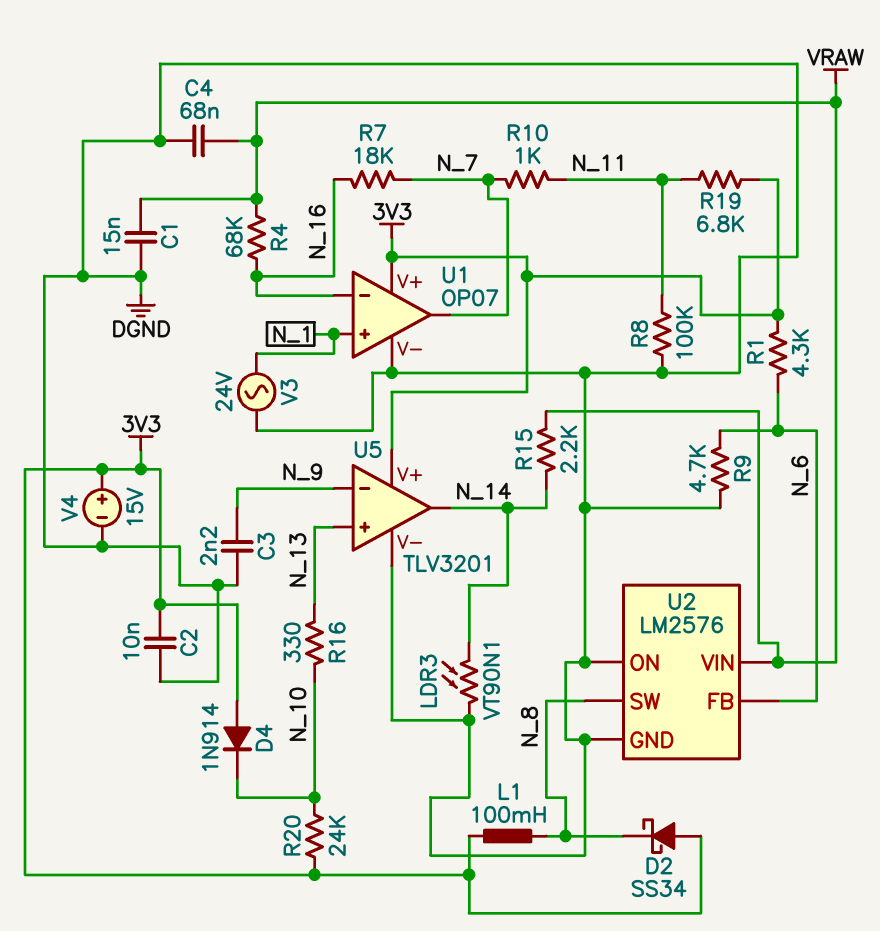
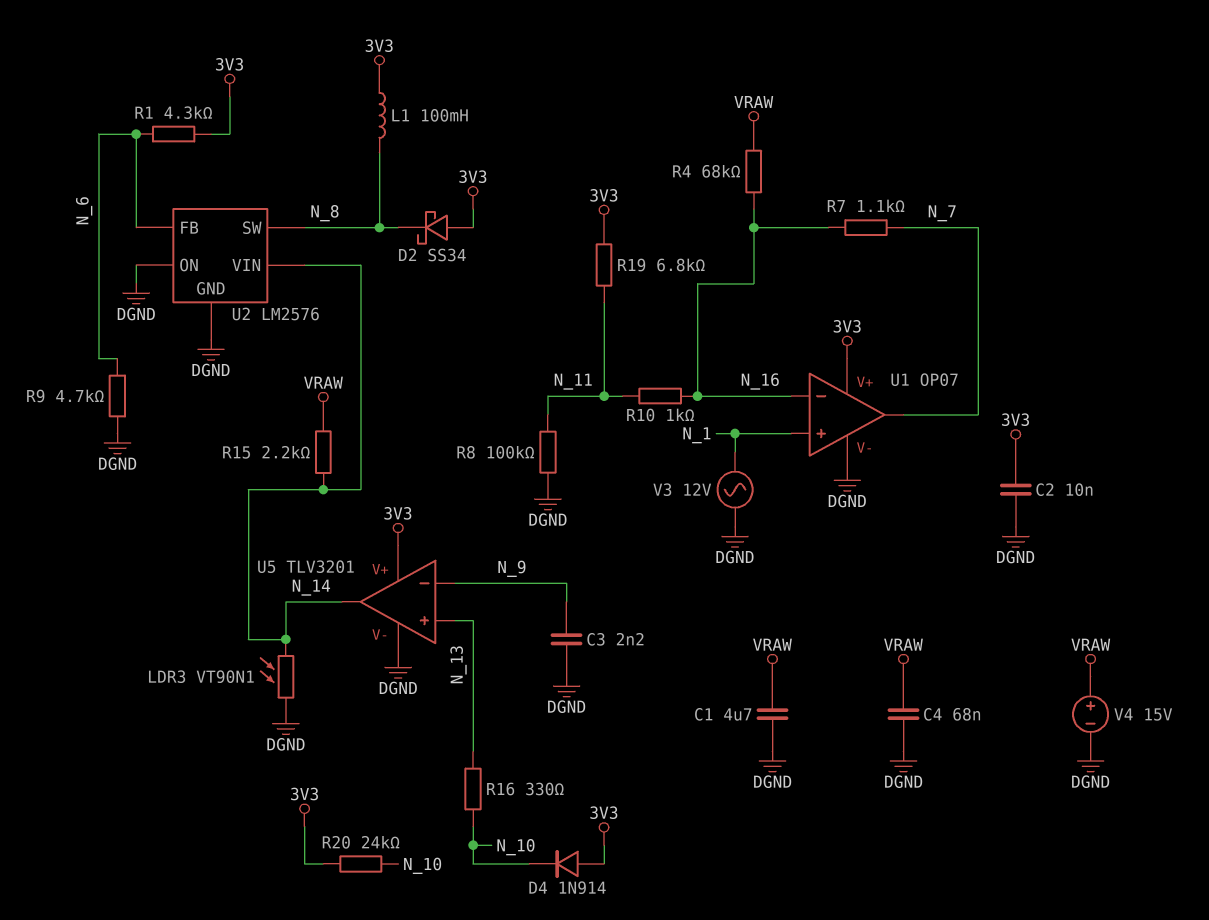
C1: 15nF (DGND, VRAW) -> 4.7uF (DGND, VRAW)
R7: 18k (N_7, N_16) -> 1.1k (N_7, N_16)
R10: 1k (N_7, N_11) -> 1k (N_11, N_16)
U2 pin VIN: VRAW -> N_14
V3: AC 24V (DGND, N_1) -> AC 12V (DGND, N_1)
V4: 15V (plus 3V3, minus DGND) -> 15V (plus VRAW, minus DGND)

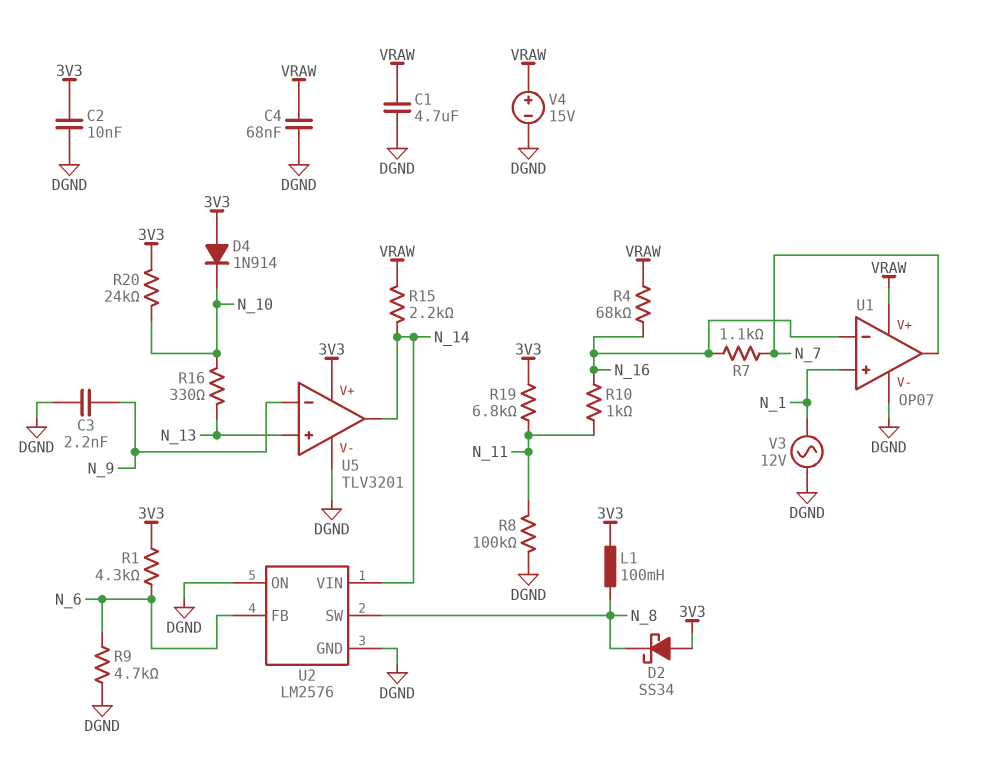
LDR3: VT90N1 (DGND, N_14) -> none
U1 pin V+: 3V3 -> VRAW

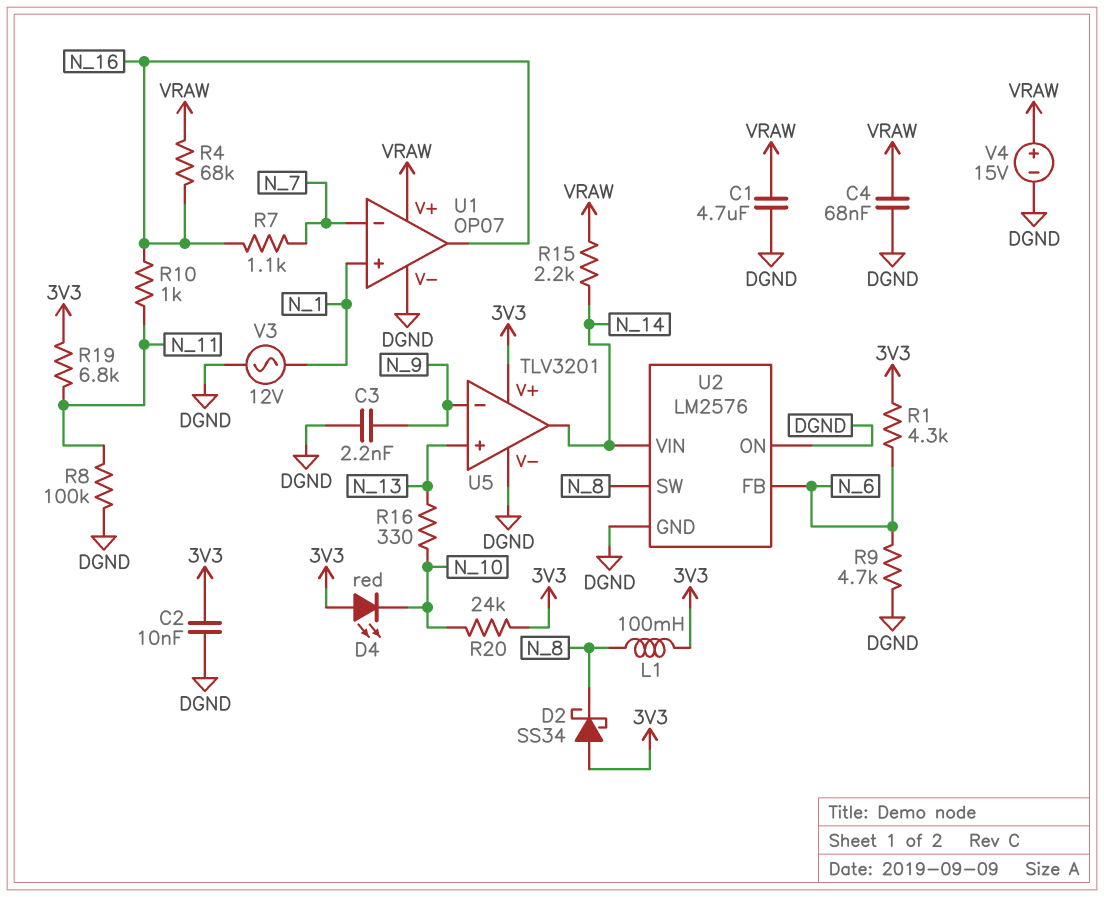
D4: diode 1N914 (A 3V3, K N_10) -> LED red (A 3V3, K N_10)
U1 pin in-: N_16 -> N_7
U1 pin out: N_7 -> N_16

